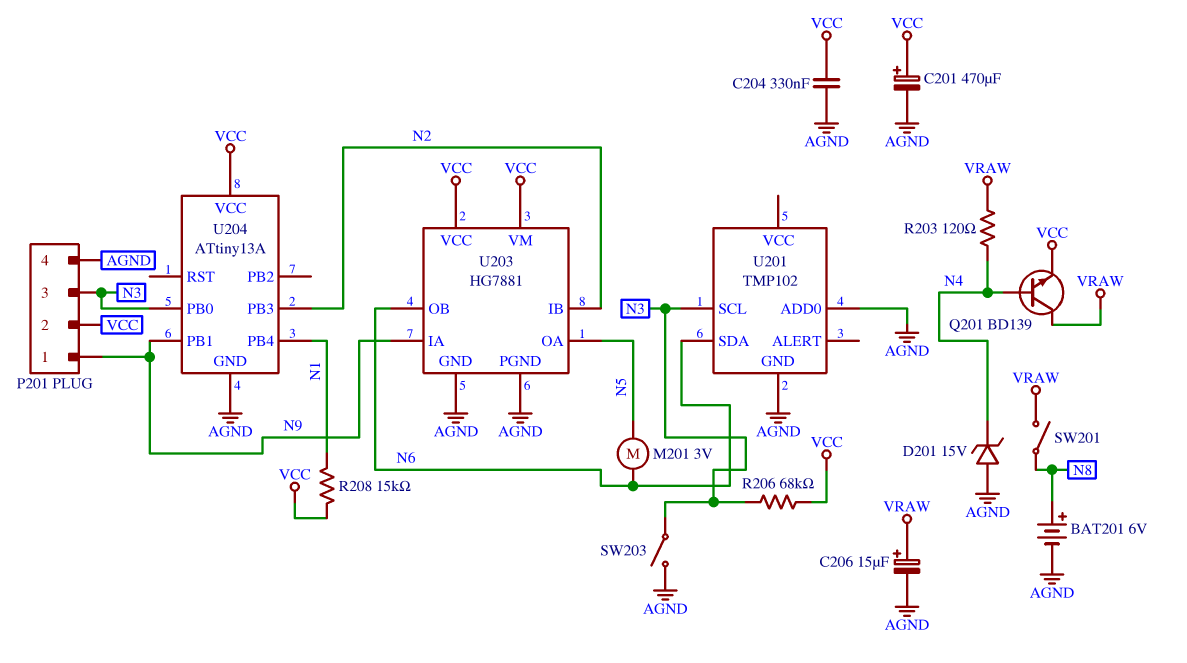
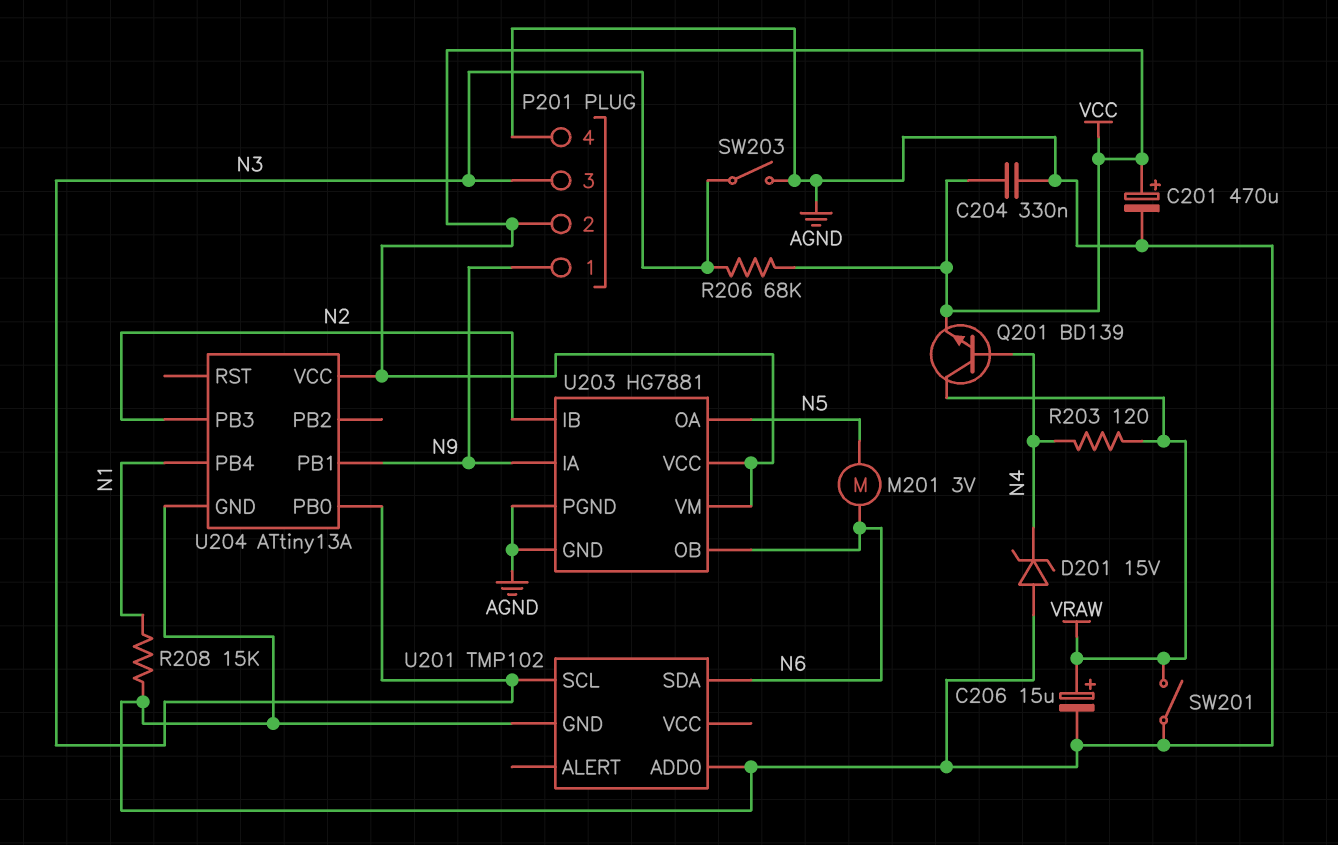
BAT201: 6V (plus N8, minus AGND) -> none
R208: 15k (N1, VCC) -> 15k (AGND, N1)
SW201: switch (N8, VRAW) -> switch (AGND, VRAW)

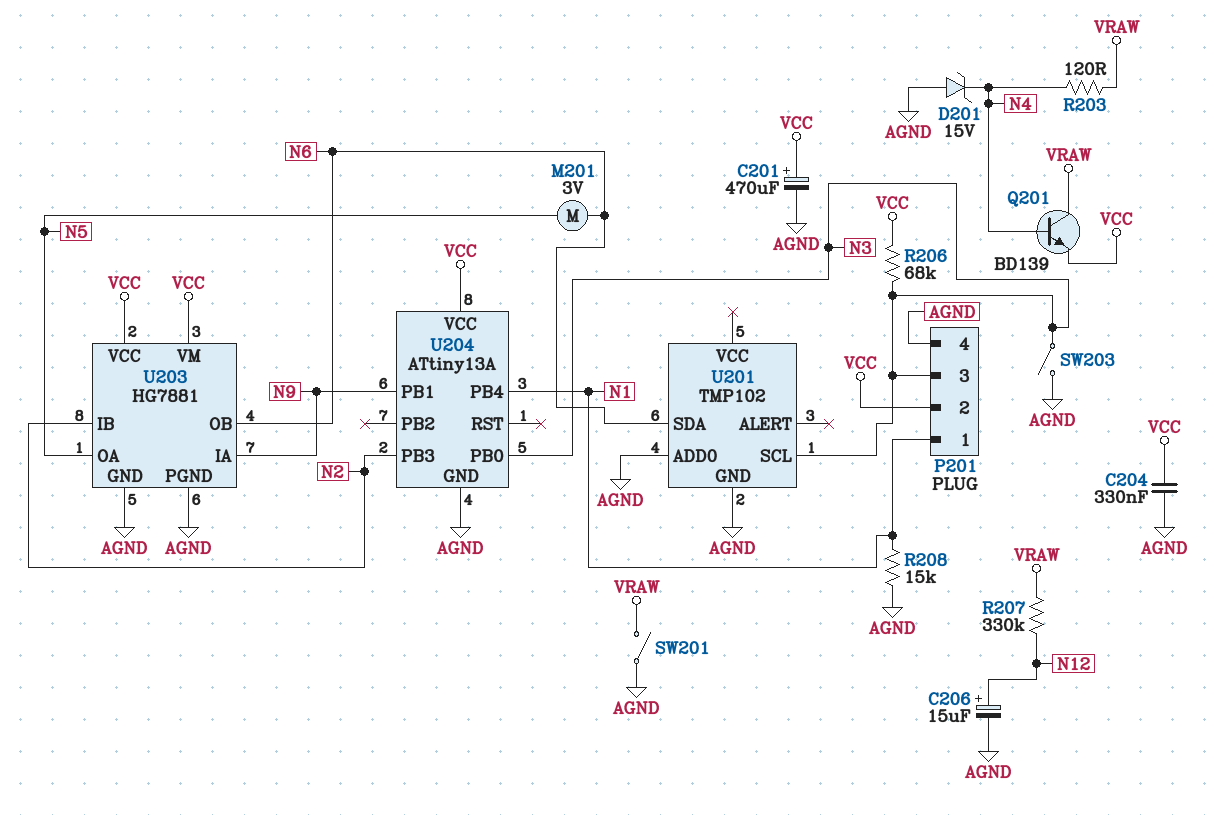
C206: 15uF (plus VRAW, minus AGND) -> 15uF (plus N12, minus AGND)
P201 pin 1: N9 -> N1
R207: none -> 330k (N12, VRAW)

